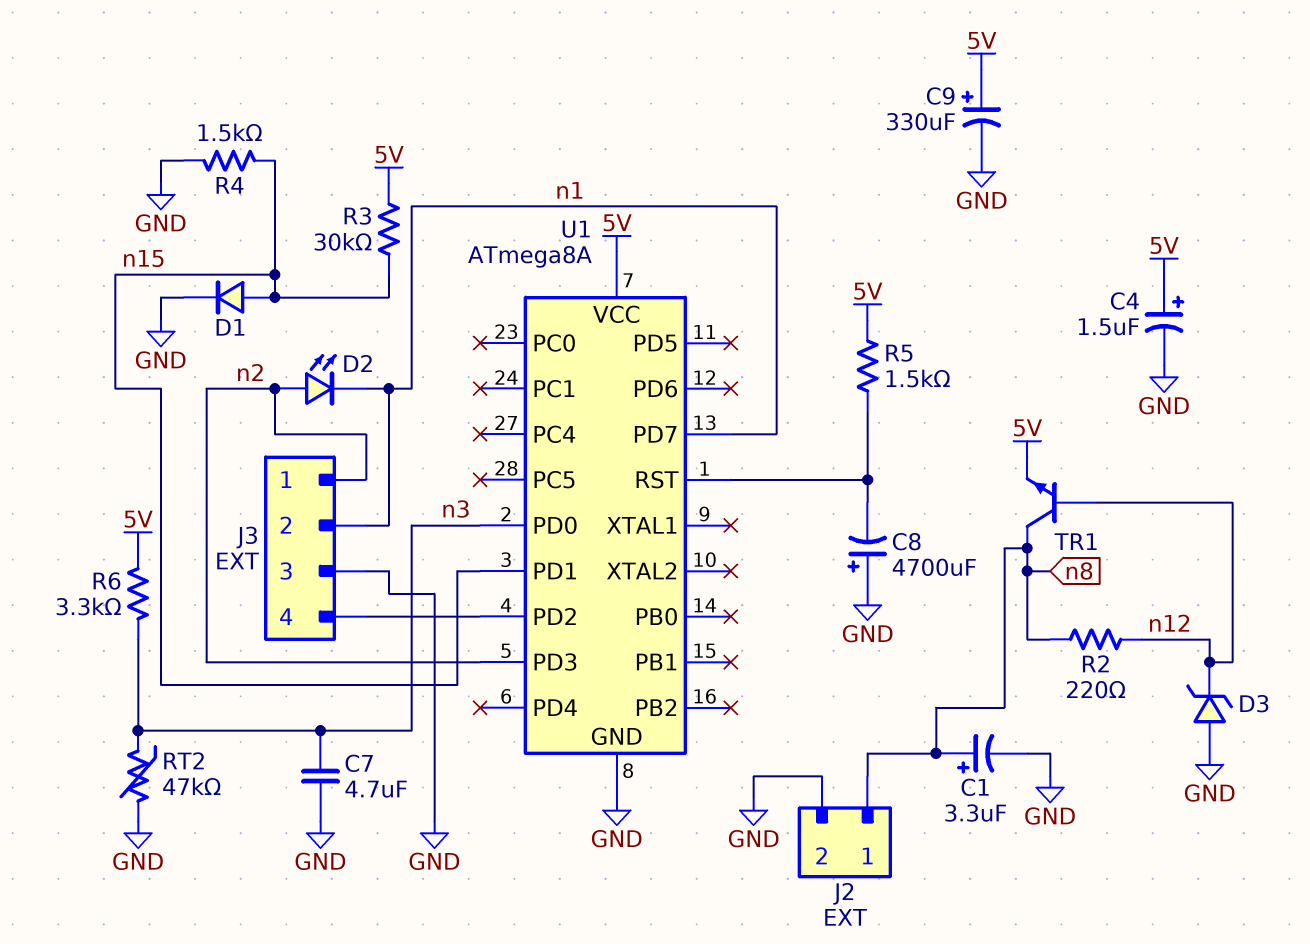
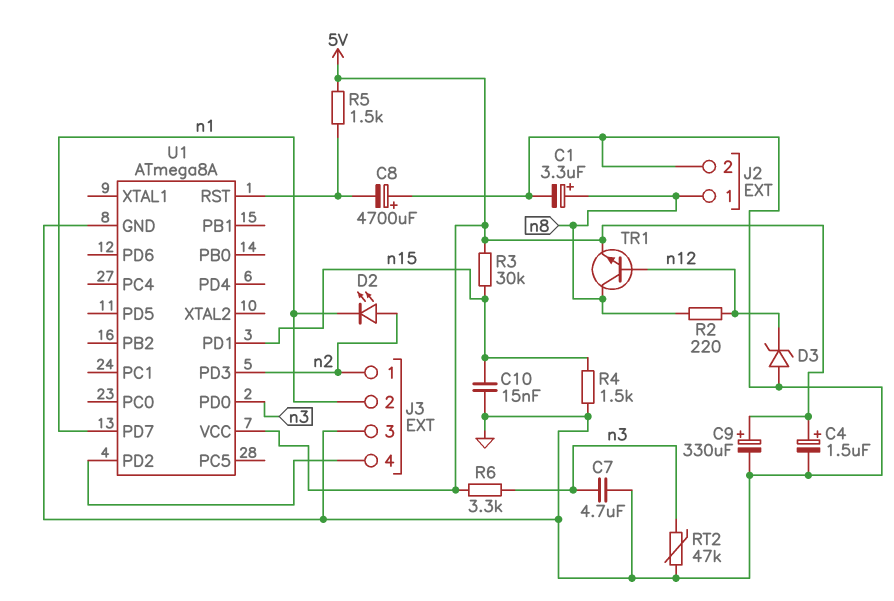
C10: none -> 15nF (GND, n15)
D1: diode (A n15, K GND) -> none

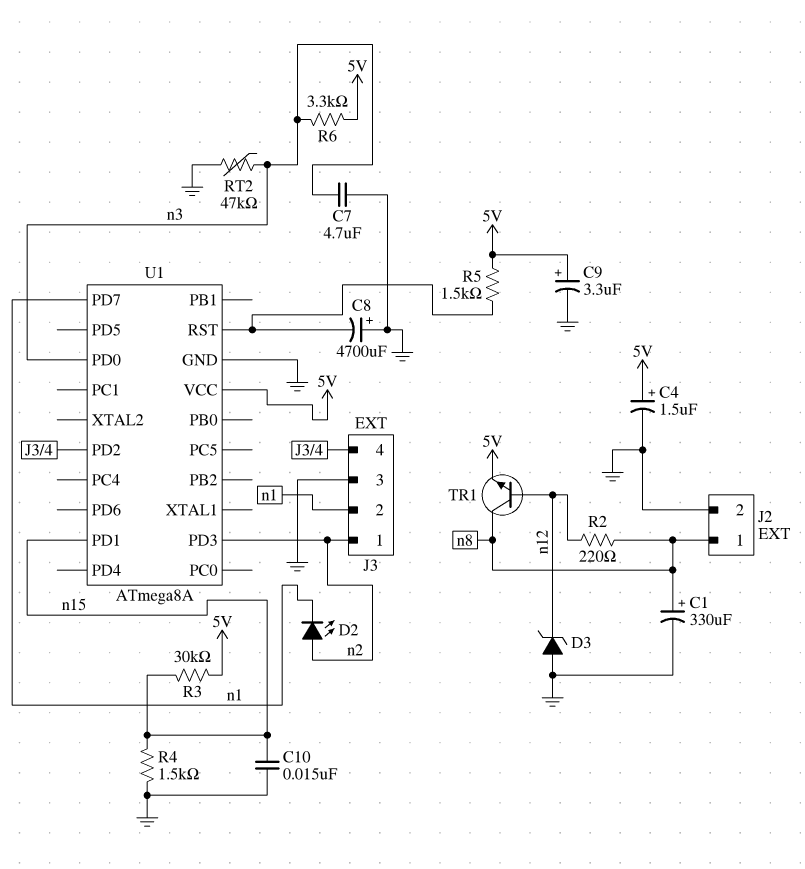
C1: 3.3uF (plus n8, minus GND) -> 330uF (plus n8, minus GND)
C9: 330uF (plus 5V, minus GND) -> 3.3uF (plus 5V, minus GND)

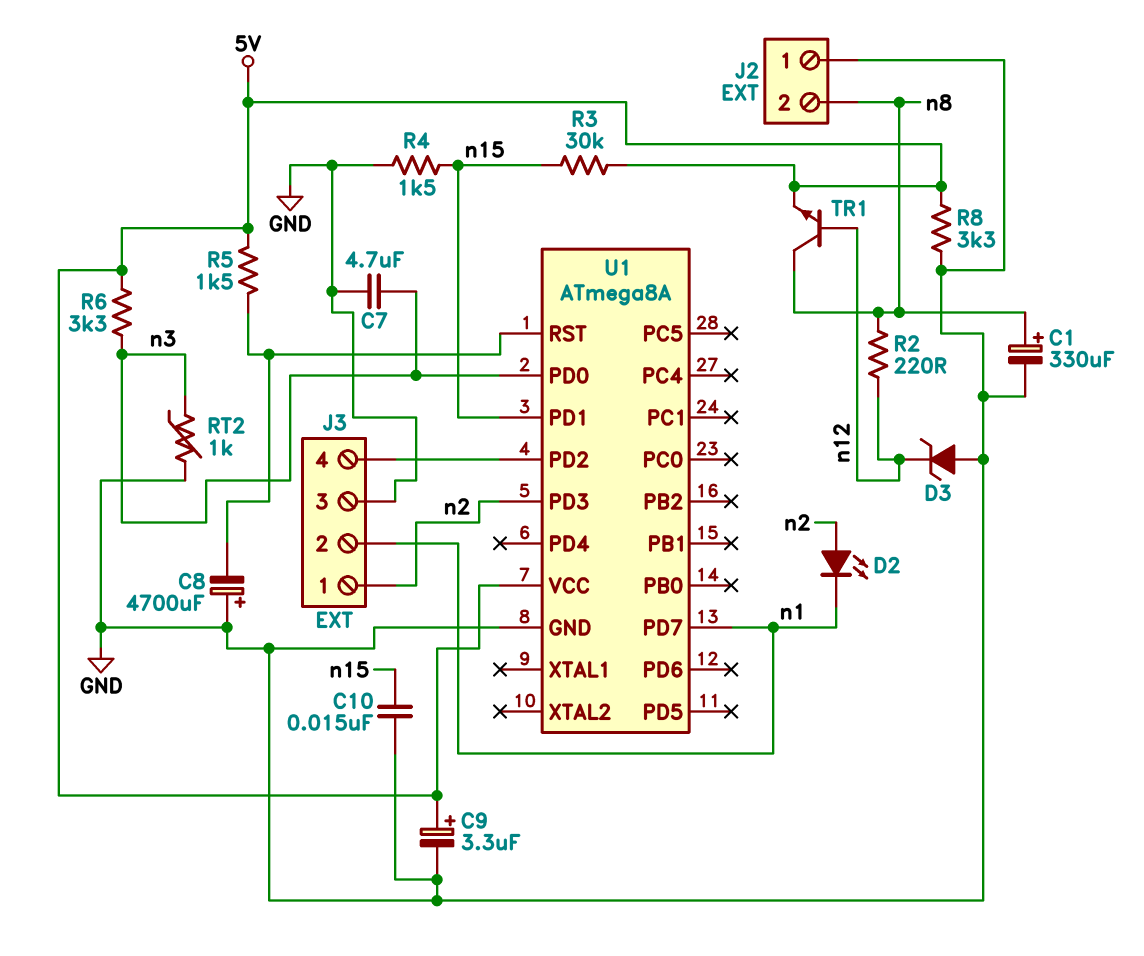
C4: 1.5uF (plus 5V, minus GND) -> none
J2 pin 1: n8 -> GND
J2 pin 2: GND -> n8
R8: none -> 3.3k (5V, GND)
RT2: 47k (GND, n3) -> 1k (GND, n3)

